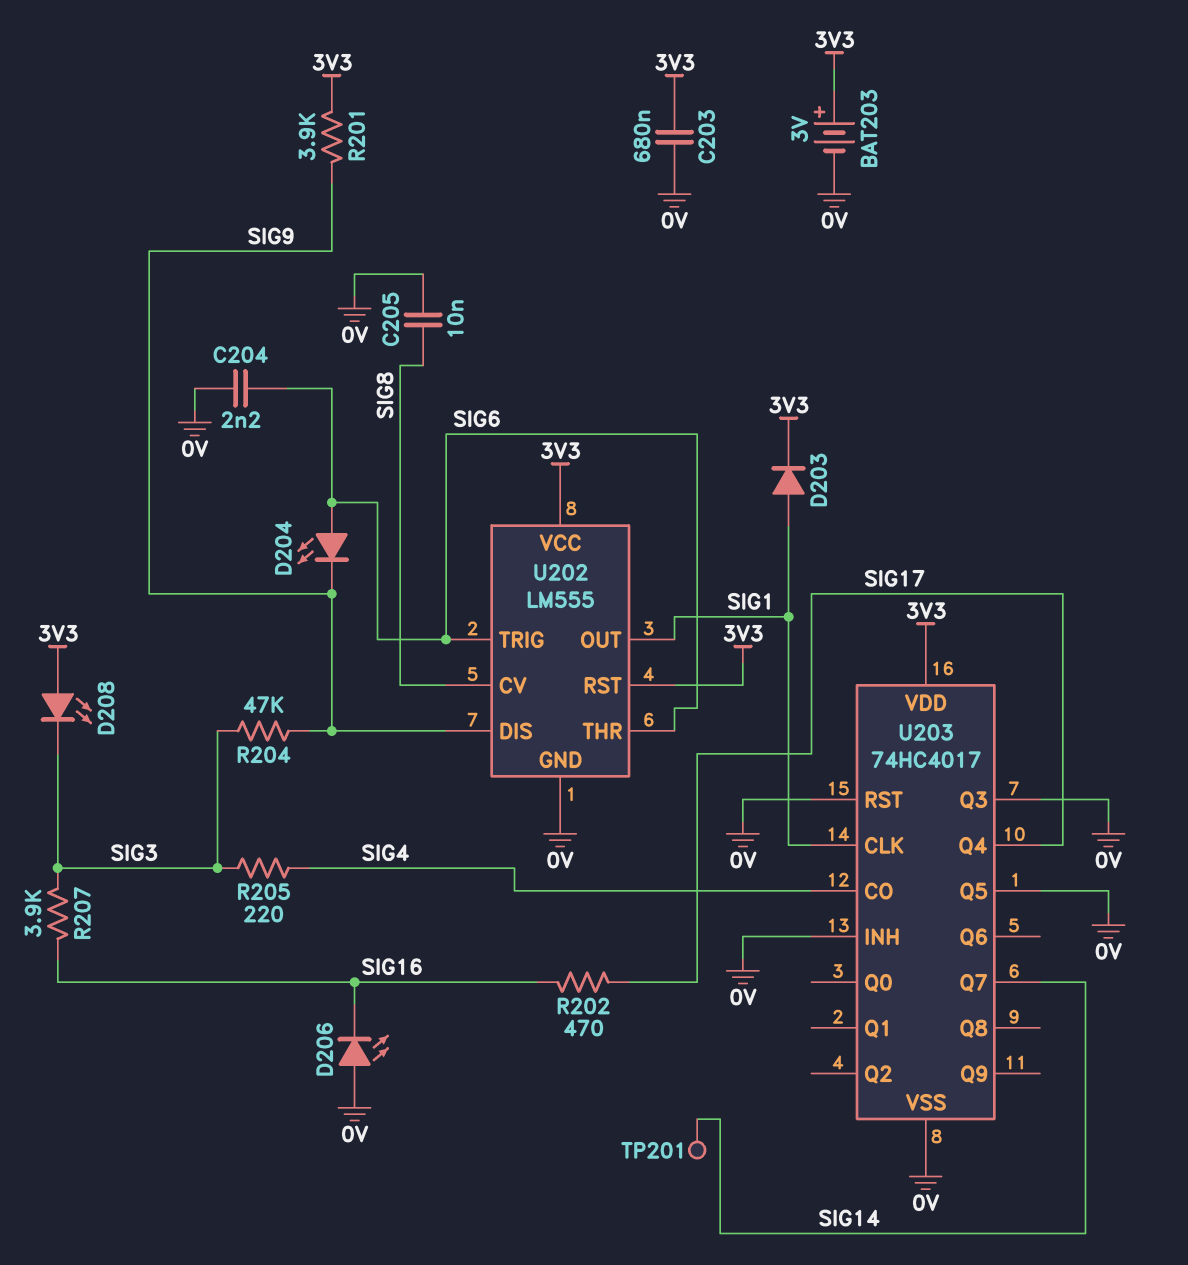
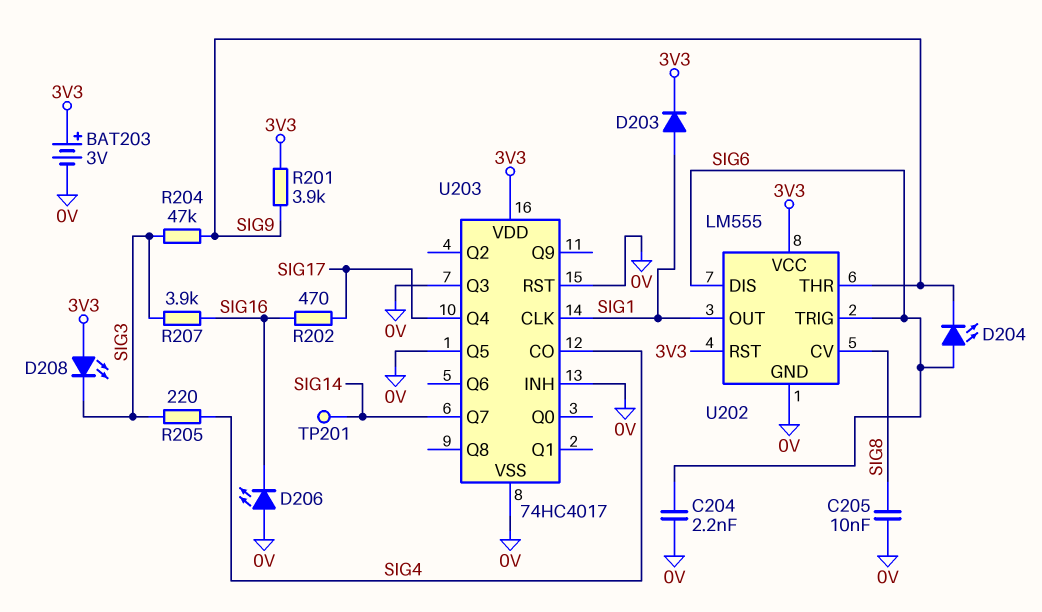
C203: 680nF (0V, 3V3) -> none
U202 pin DIS: SIG9 -> SIG6
U202 pin THR: SIG6 -> SIG9

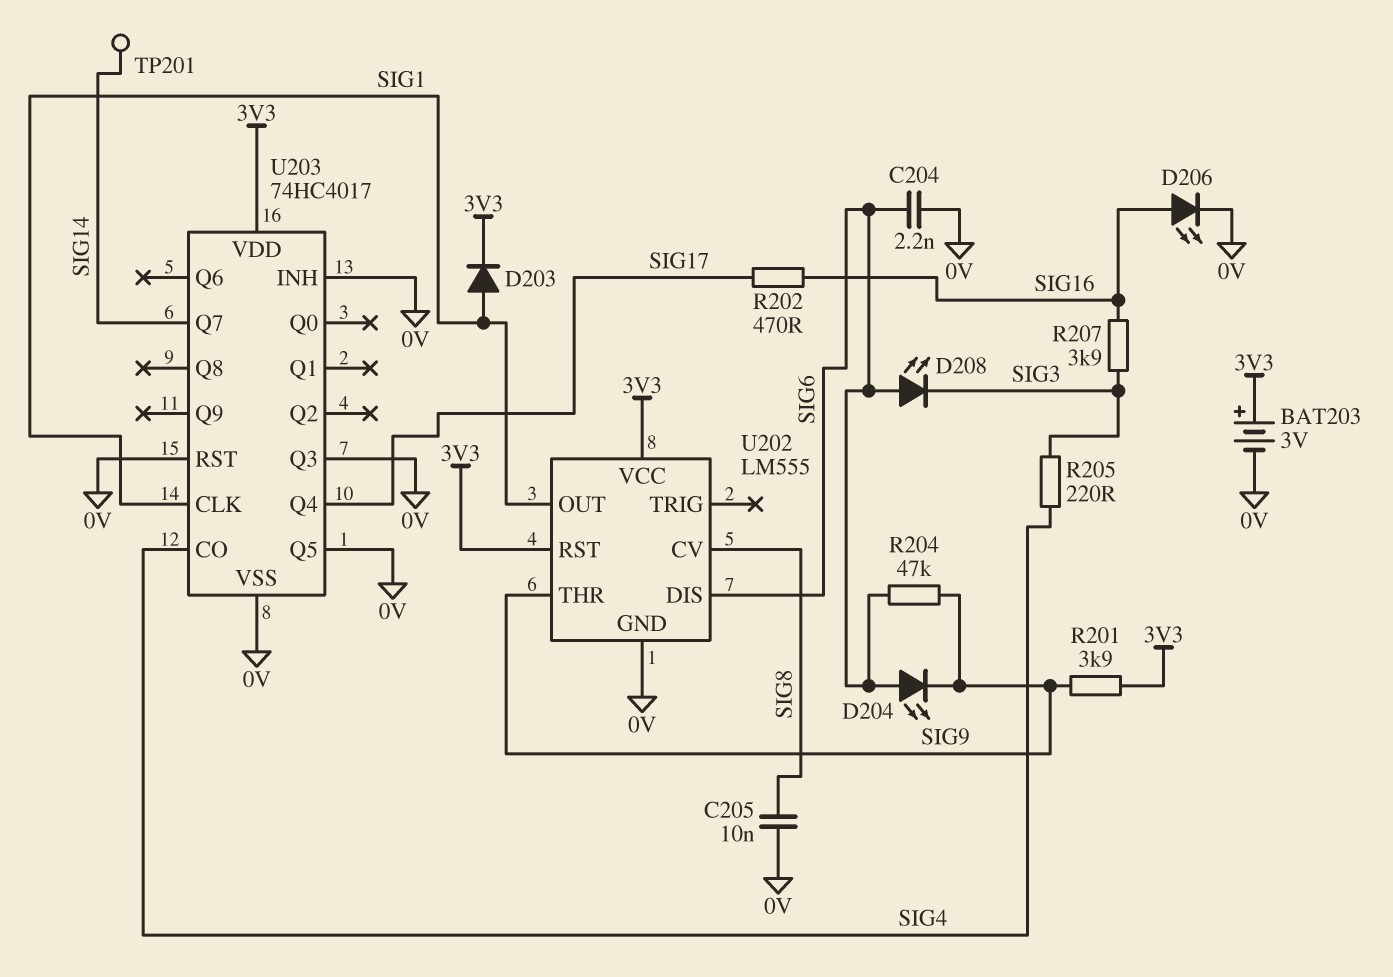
D206: LED (A 0V, K SIG16) -> LED (A SIG16, K 0V)
D208: LED (A 3V3, K SIG3) -> LED (A SIG6, K SIG3)
R204: 47k (SIG3, SIG9) -> 47k (SIG6, SIG9)
U202 pin TRIG: SIG6 -> none

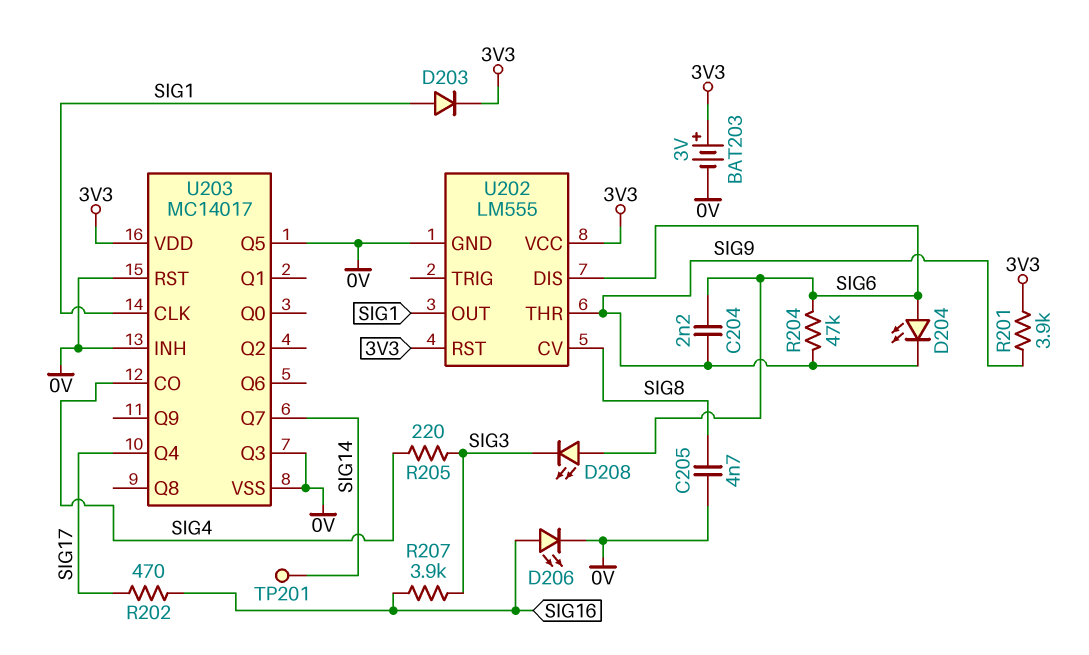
C204: 2.2nF (0V, SIG6) -> 2.2nF (SIG6, SIG9)
C205: 10nF (0V, SIG8) -> 4.7nF (0V, SIG8)
U203: 74HC4017 -> MC14017

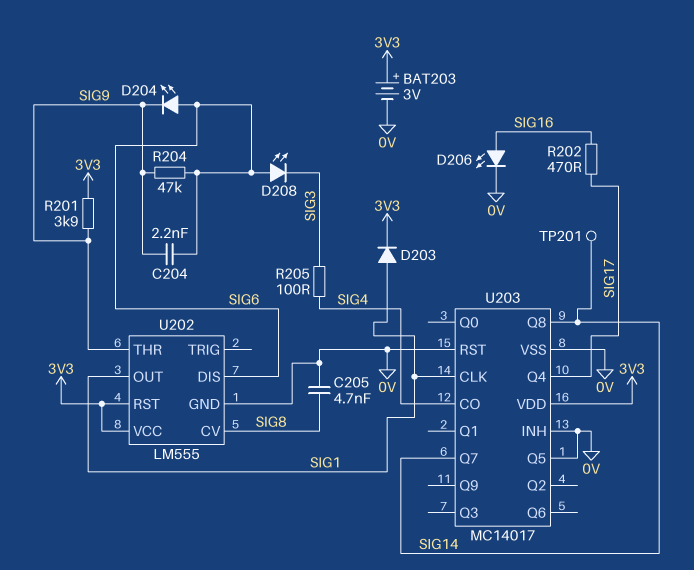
R205: 220 (SIG3, SIG4) -> 100 (SIG3, SIG4)
R207: 3.9k (SIG3, SIG16) -> none
U203 pin Q3: 0V -> none
U203 pin Q8: none -> SIG14

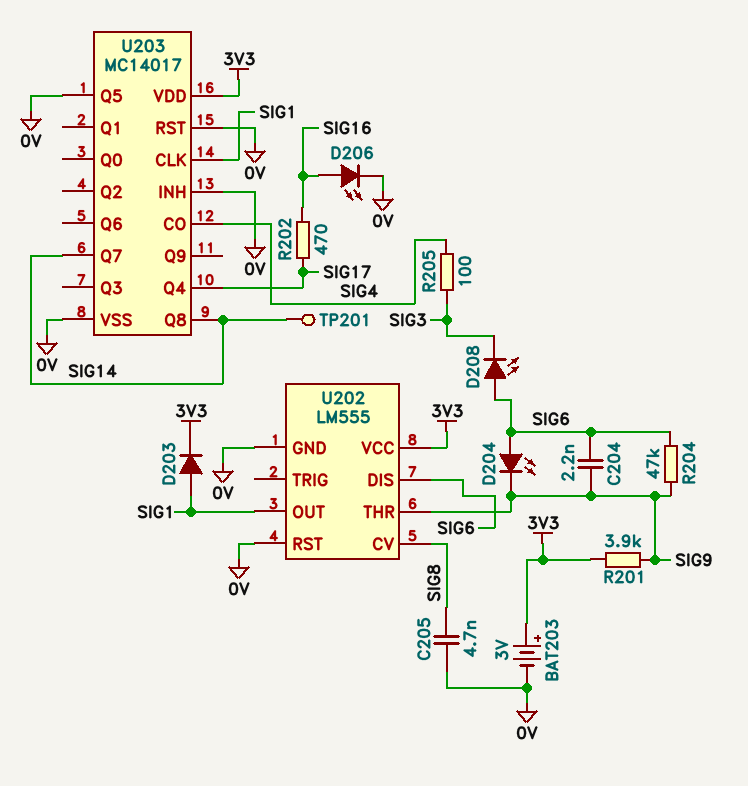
U202 pin RST: 3V3 -> 0V

